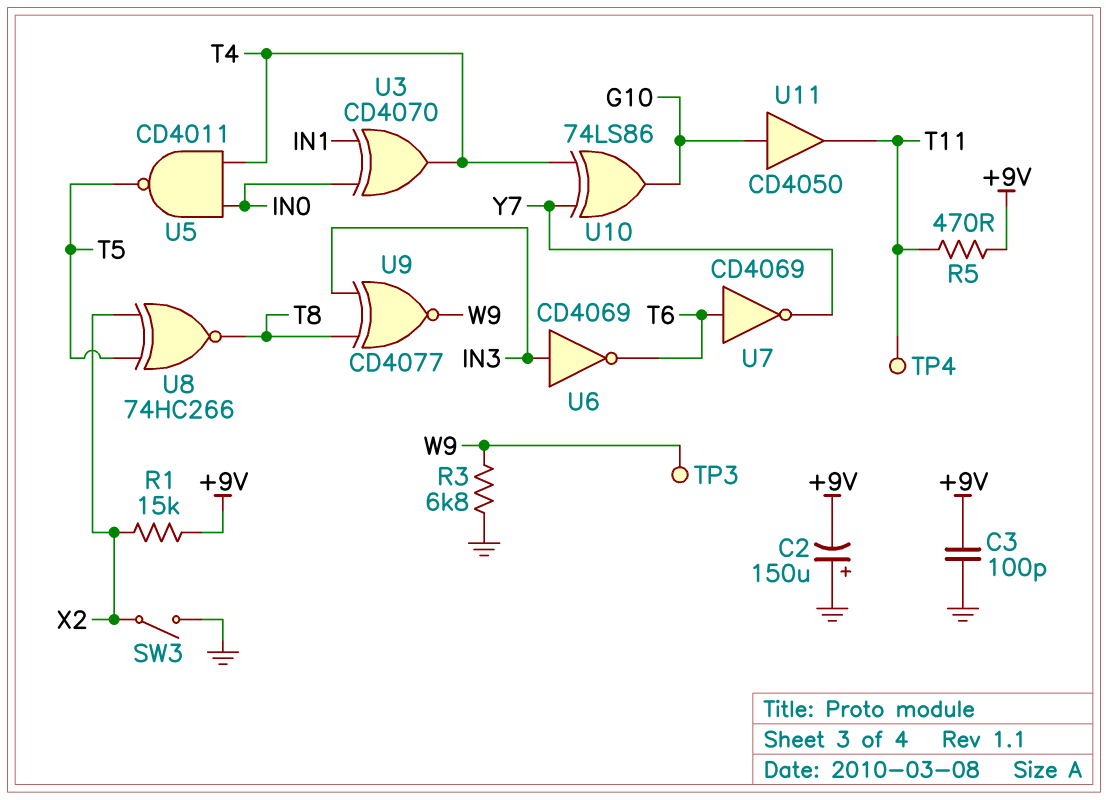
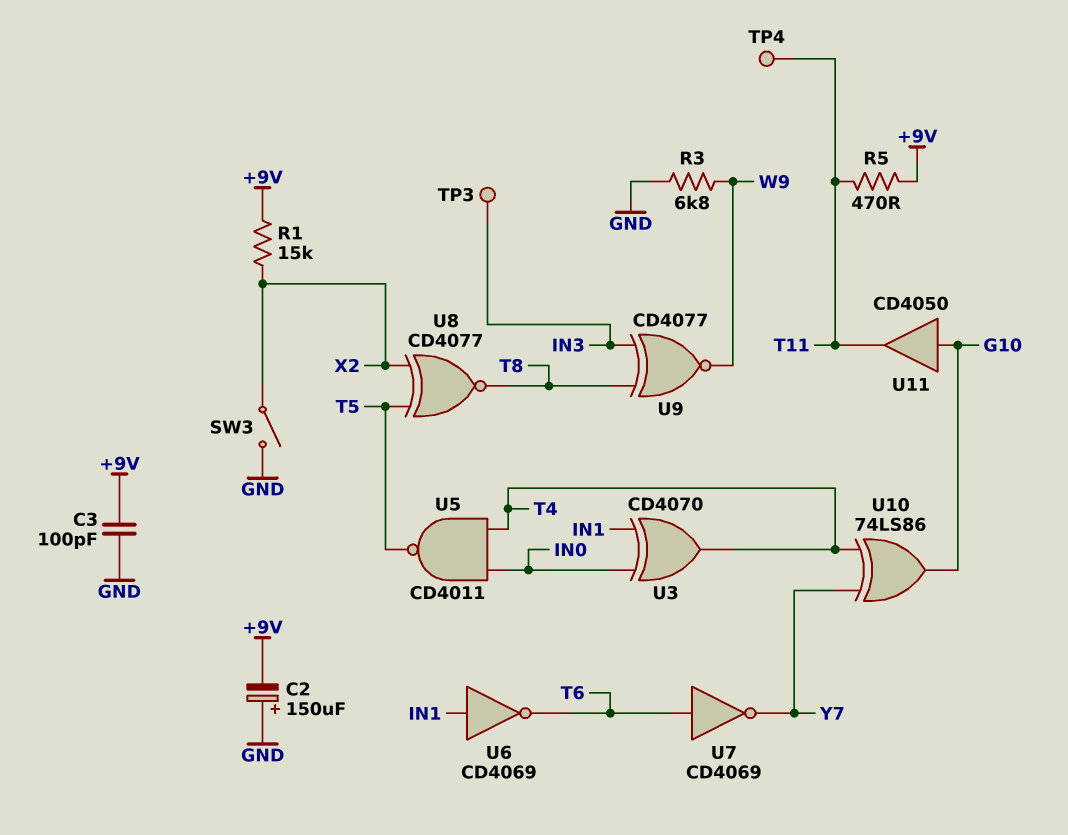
TP3: test point (W9) -> test point (IN3)
U6: NOT CD4069 (in IN3, out T6) -> NOT CD4069 (in IN1, out T6)
U8: XNOR 74HC266 (in T5, in X2, out T8) -> XNOR CD4077 (in T5, in X2, out T8)

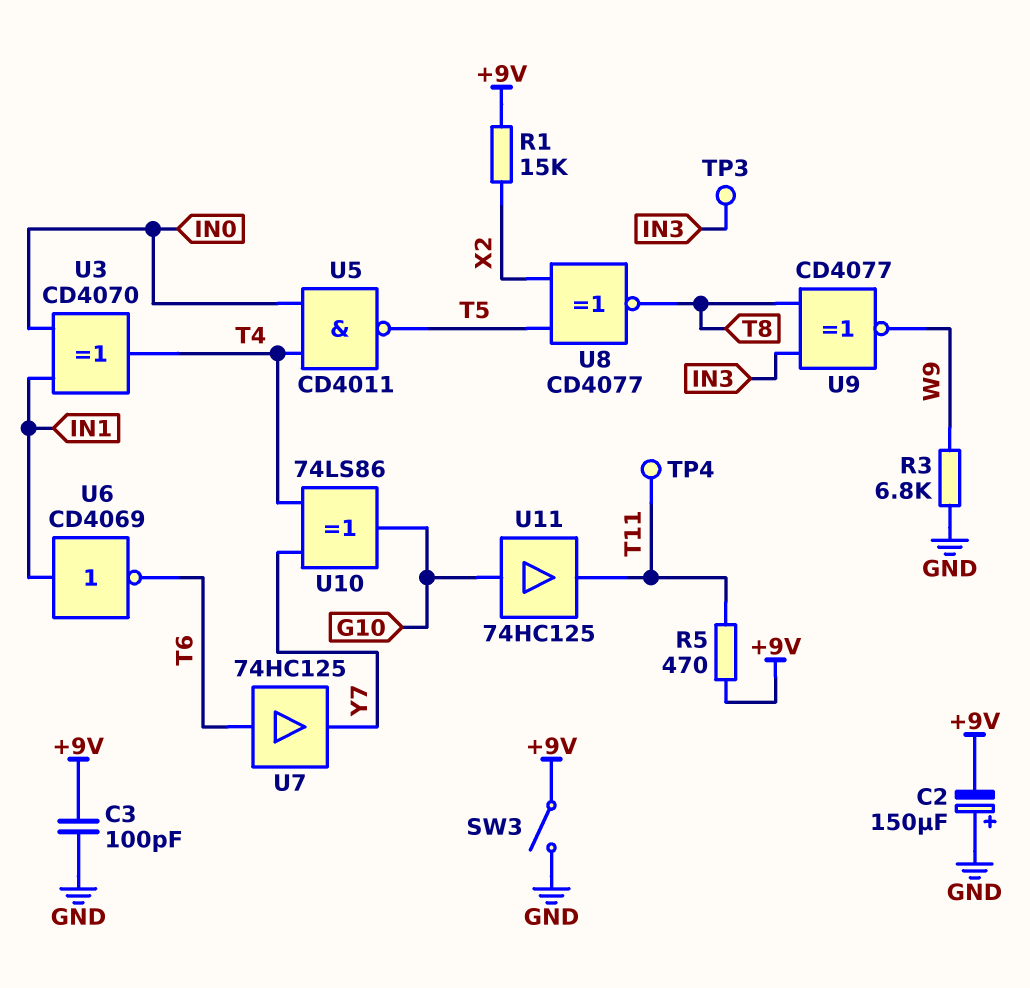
SW3: switch (GND, X2) -> switch (+9V, GND)
U7: NOT CD4069 (in T6, out Y7) -> buffer 74HC125 (in T6, out Y7)
U11: buffer CD4050 (in G10, out T11) -> buffer 74HC125 (in G10, out T11)

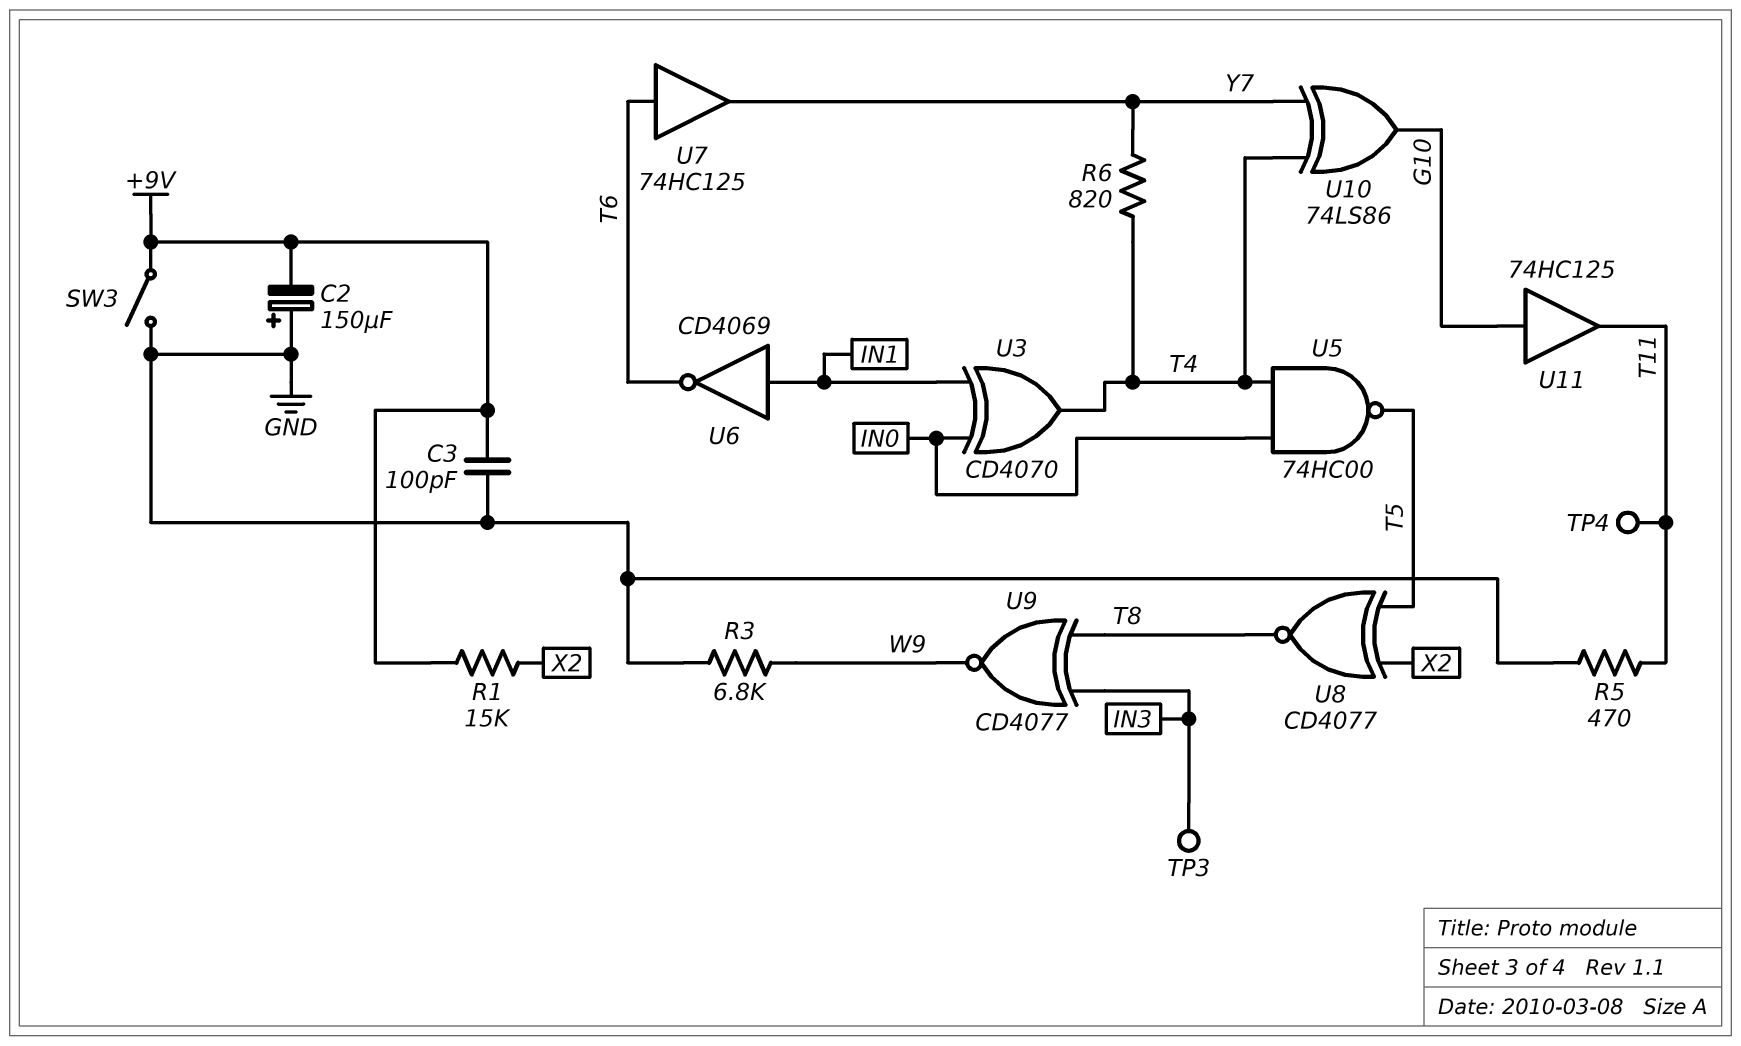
R5: 470 (+9V, T11) -> 470 (GND, T11)
R6: none -> 820 (T4, Y7)
U5: NAND CD4011 (in IN0, in T4, out T5) -> NAND 74HC00 (in IN0, in T4, out T5)

